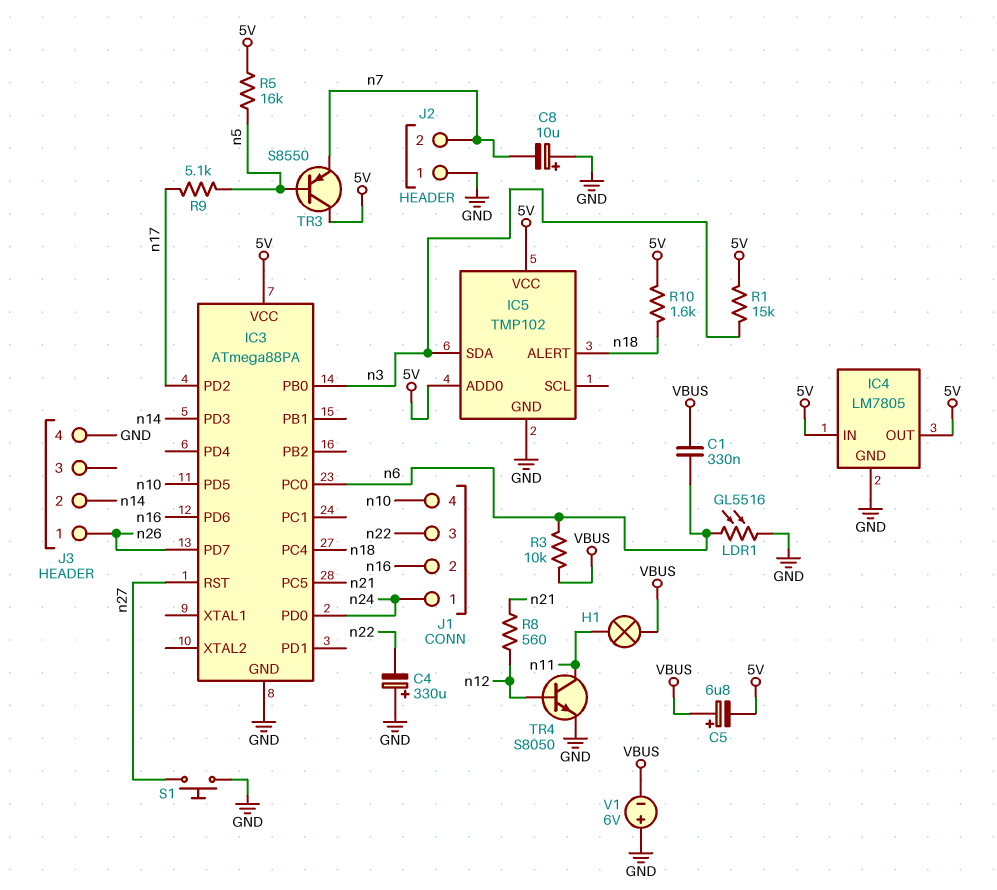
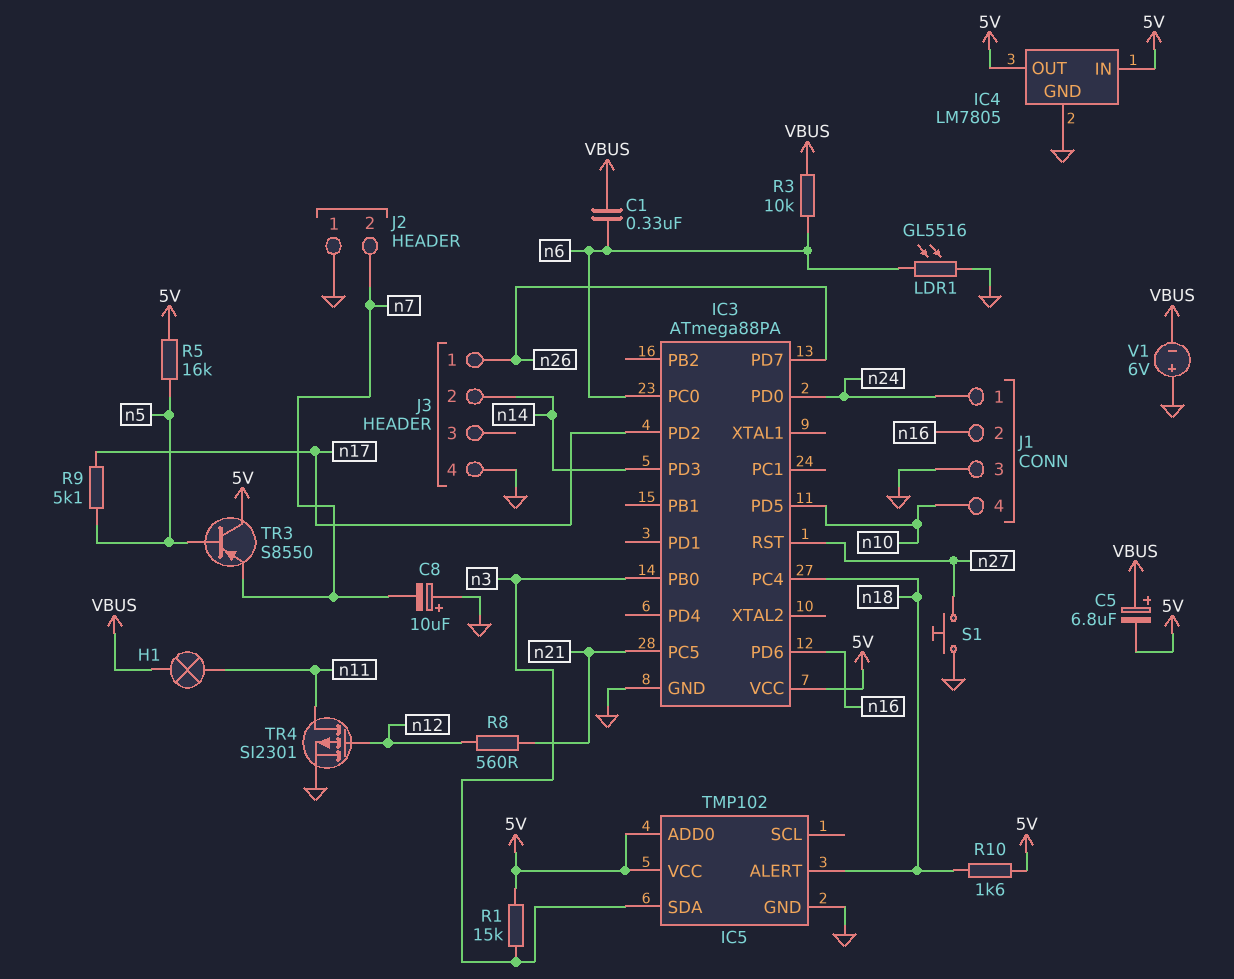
C4: 330uF (plus GND, minus n22) -> none
J1 pin 3: n22 -> GND
TR4: NPN S8050 (B n12, C n11, E GND) -> PMOS SI2301 (G n12, D n11, S GND)

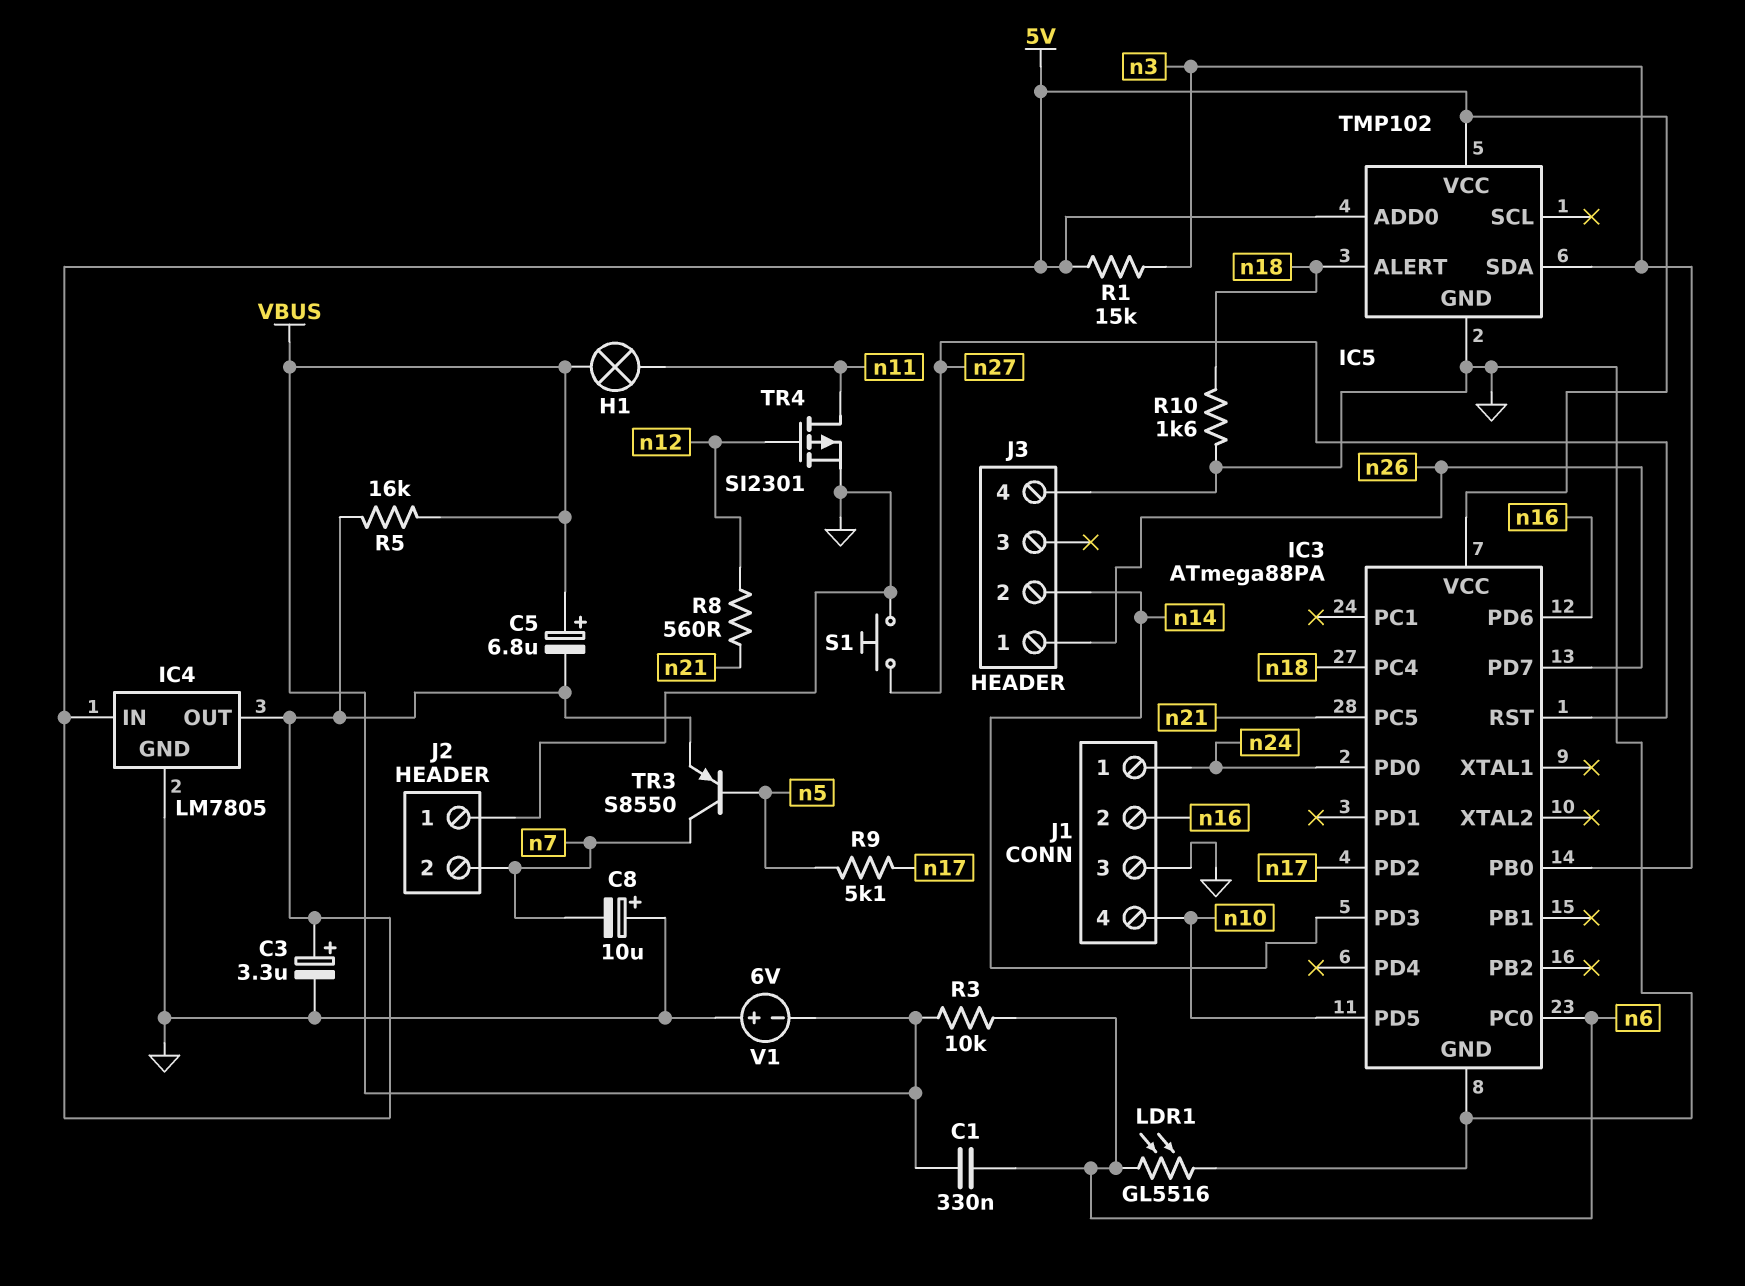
C3: none -> 3.3uF (plus 5V, minus GND)
R5: 16k (5V, n5) -> 16k (5V, VBUS)
R10: 1.6k (5V, n18) -> 1.6k (GND, n18)
TR3: PNP S8550 (B n5, C 5V, E n7) -> PNP S8550 (B n5, C n7, E 5V)

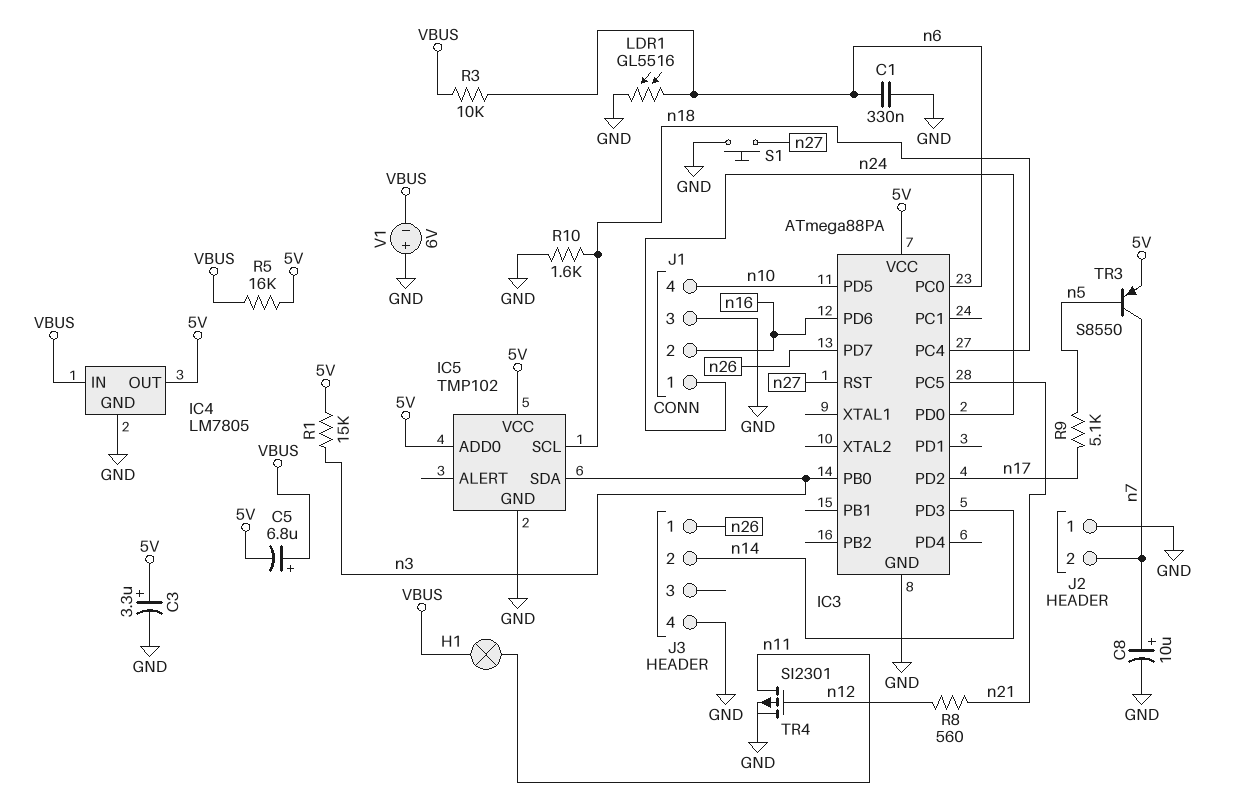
C1: 330nF (VBUS, n6) -> 330nF (GND, n6)
C8: 10uF (plus GND, minus n7) -> 10uF (plus n7, minus GND)
IC4 pin IN: 5V -> VBUS
IC5 pin ALERT: n18 -> none
IC5 pin SCL: none -> n18

